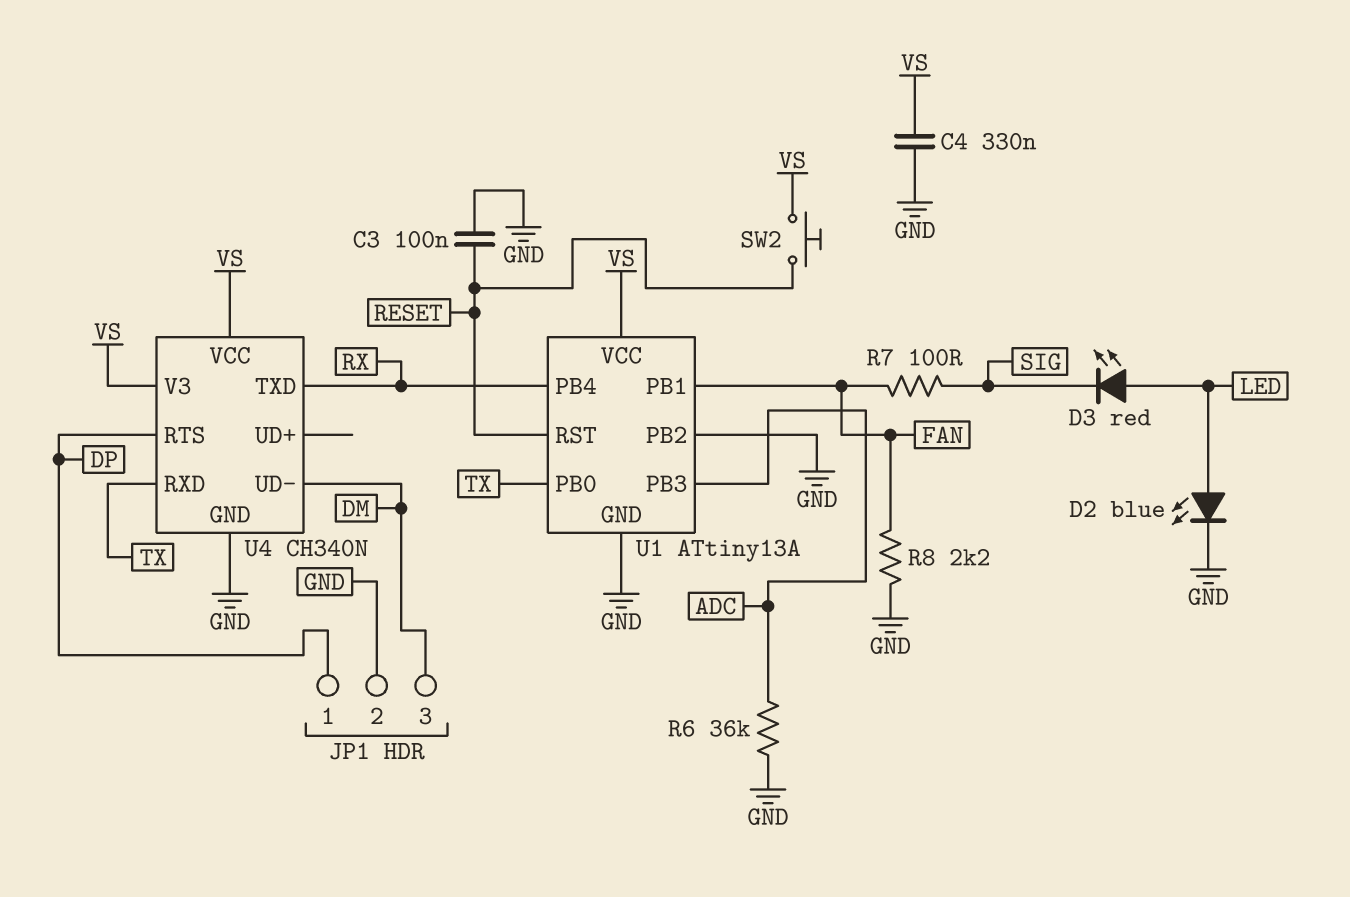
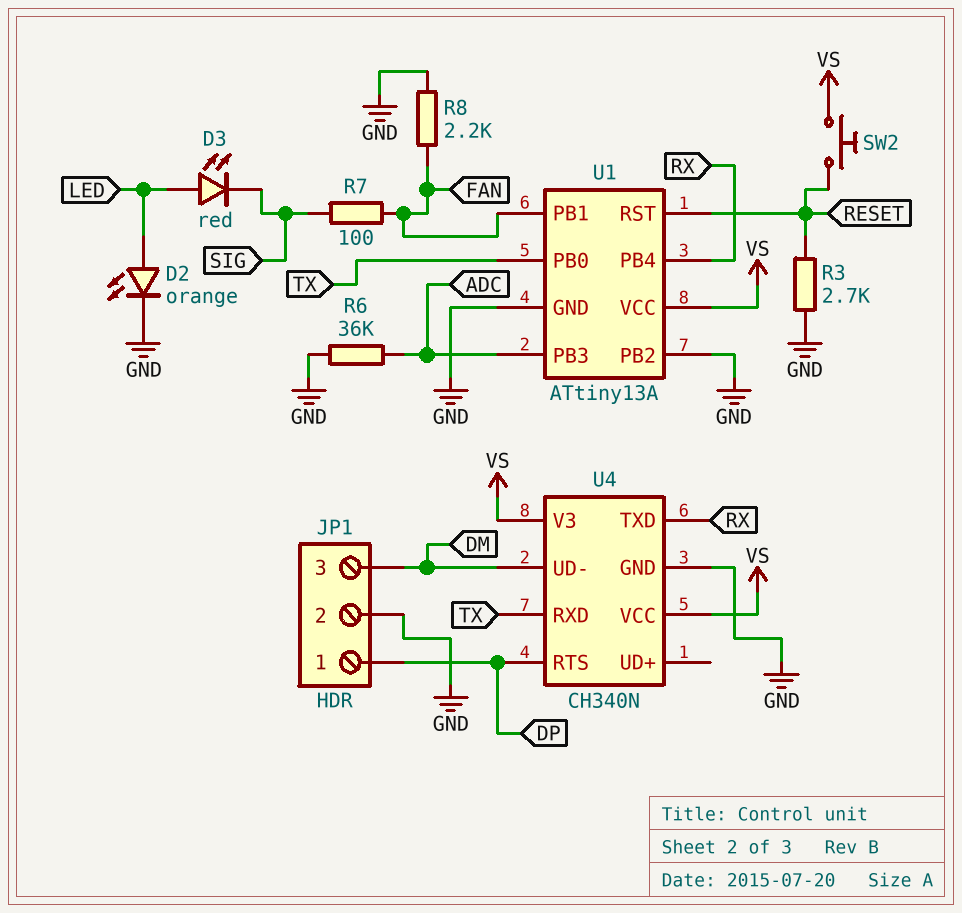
C3: 100nF (GND, RESET) -> none
C4: 330nF (GND, VS) -> none
D2: LED blue (A LED, K GND) -> LED orange (A LED, K GND)
R3: none -> 2.7k (GND, RESET)

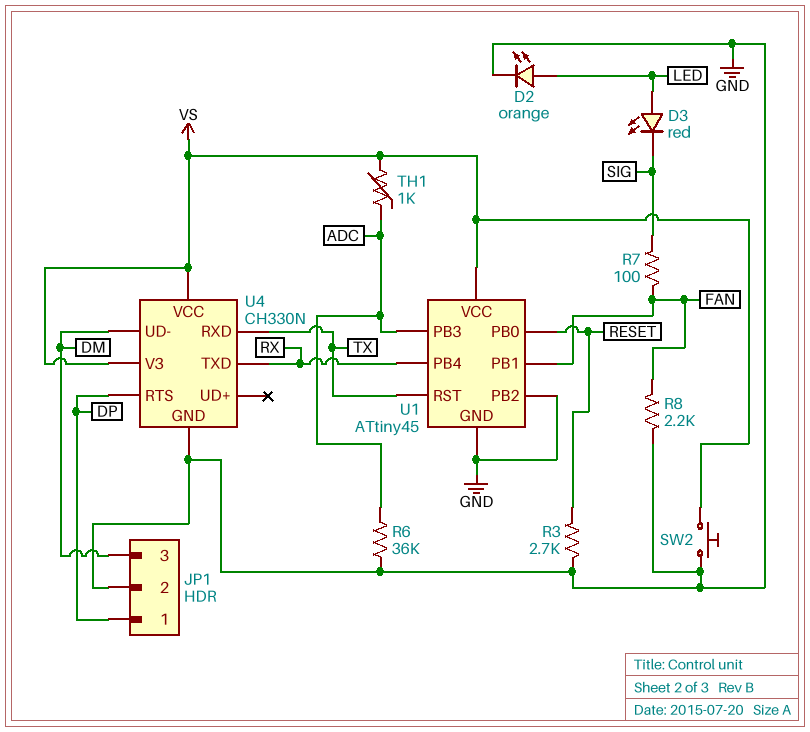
SW2: button (RESET, VS) -> button (GND, VS)
TH1: none -> 1k (ADC, VS)
U1: ATtiny13A -> ATtiny45
U1 pin PB0: TX -> RESET
U1 pin RST: RESET -> TX
U4: CH340N -> CH330N

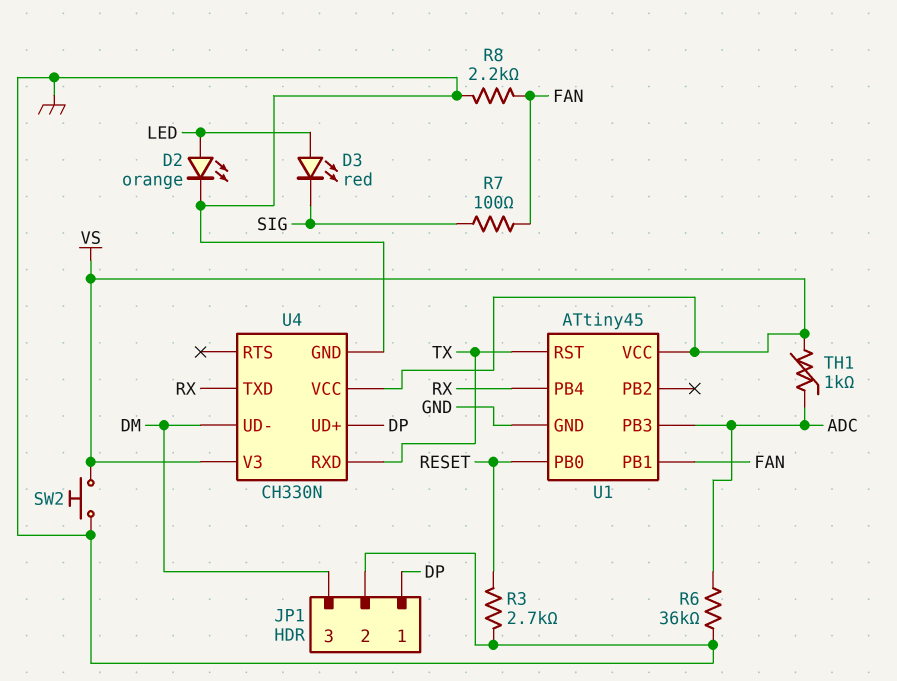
U1 pin PB2: GND -> none
U4 pin RTS: DP -> none
U4 pin UD+: none -> DP

